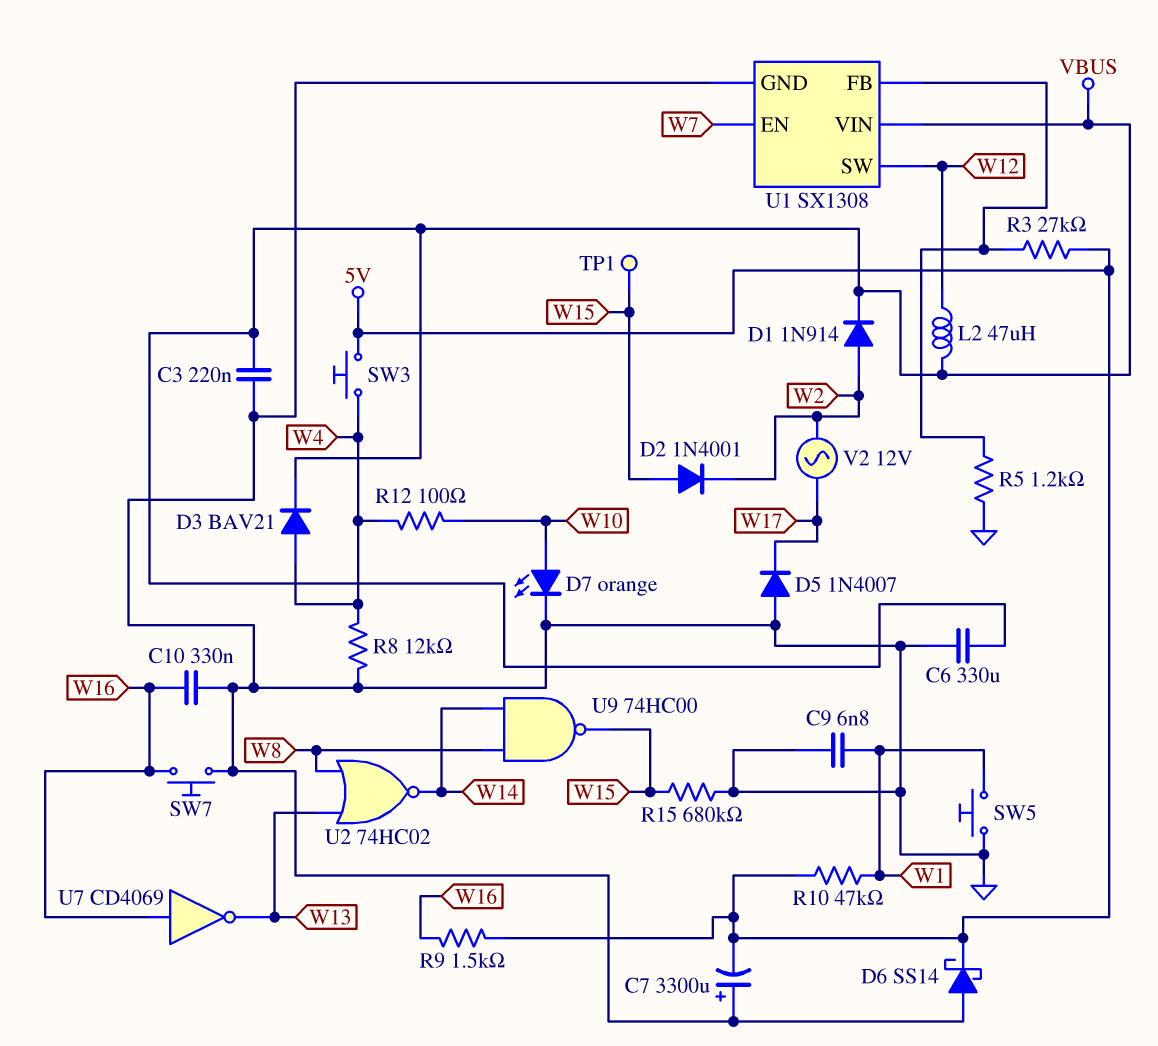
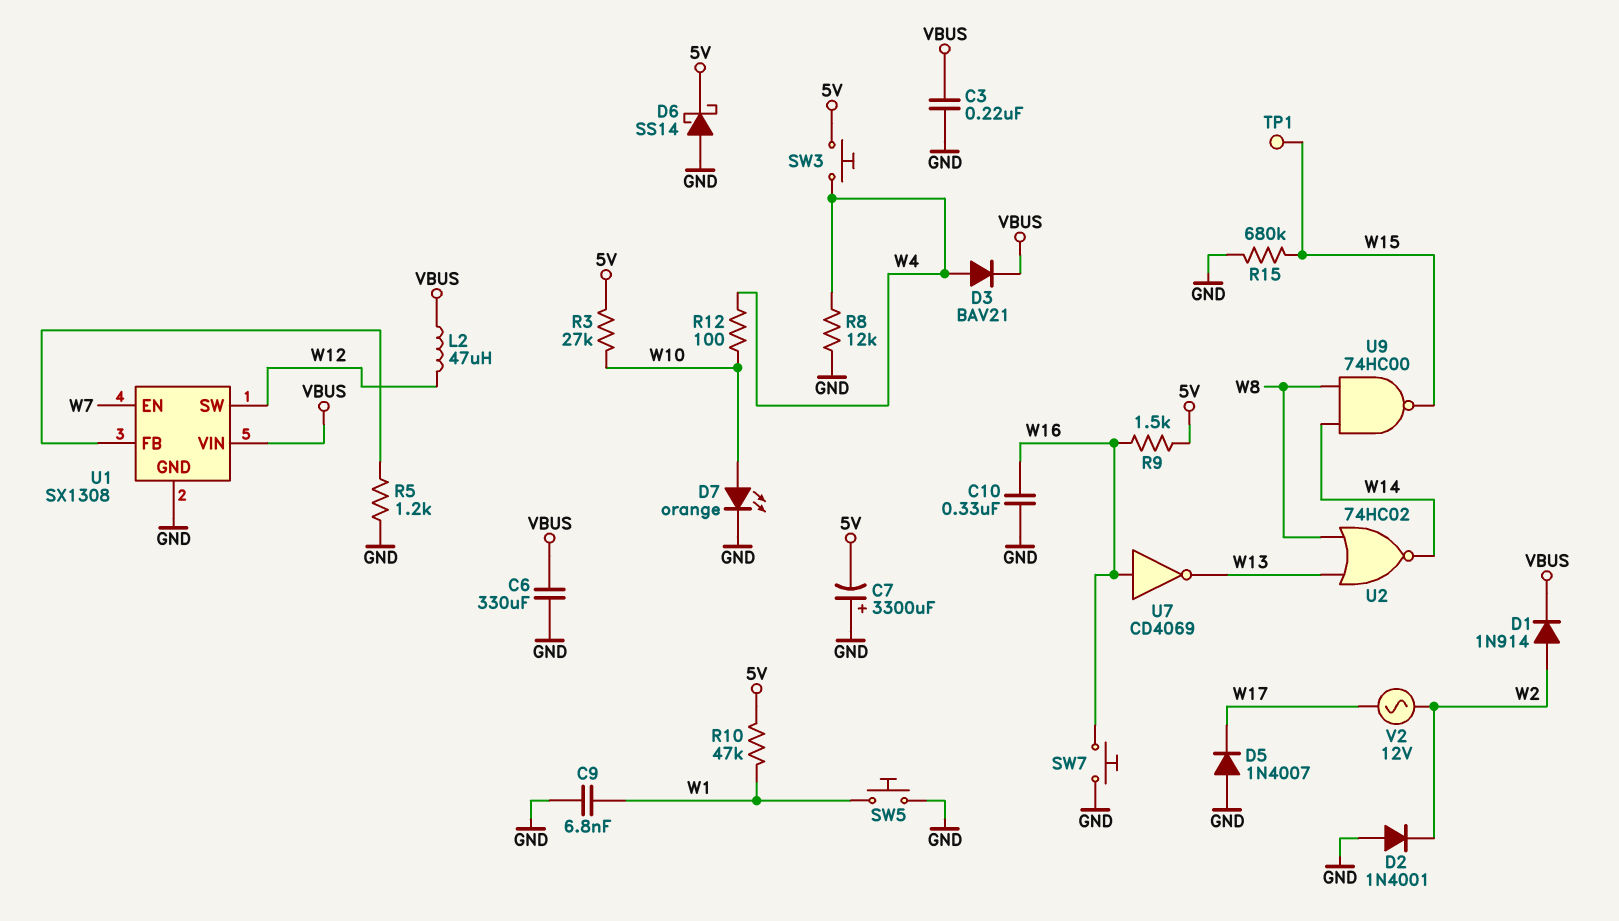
D2: diode 1N4001 (A W15, K W2) -> diode 1N4001 (A GND, K W2)
R3: 27k (5V, U1/FB) -> 27k (5V, W10)

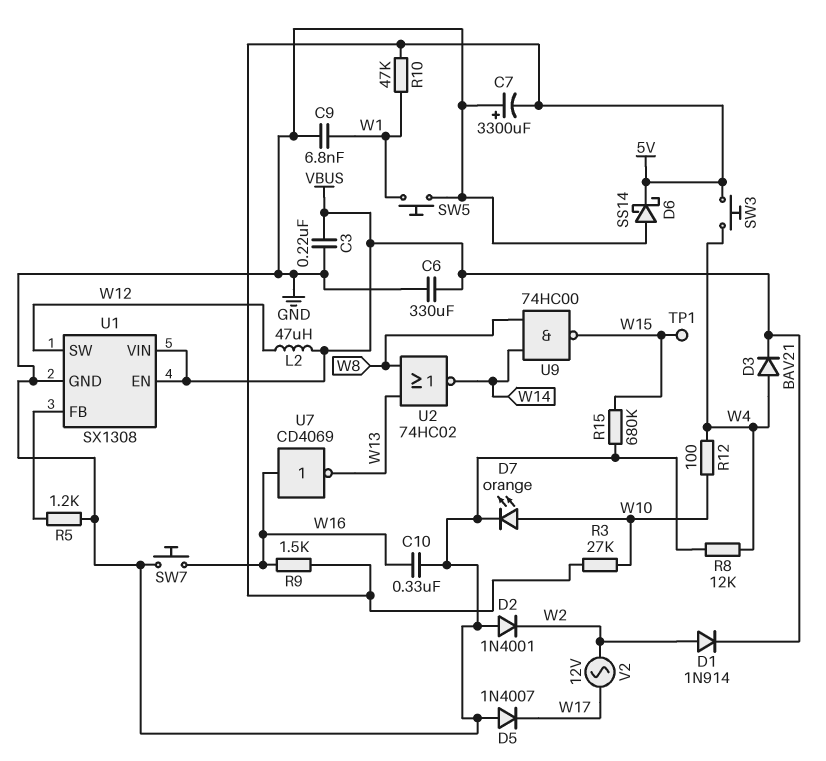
U1 pin EN: W7 -> VBUS

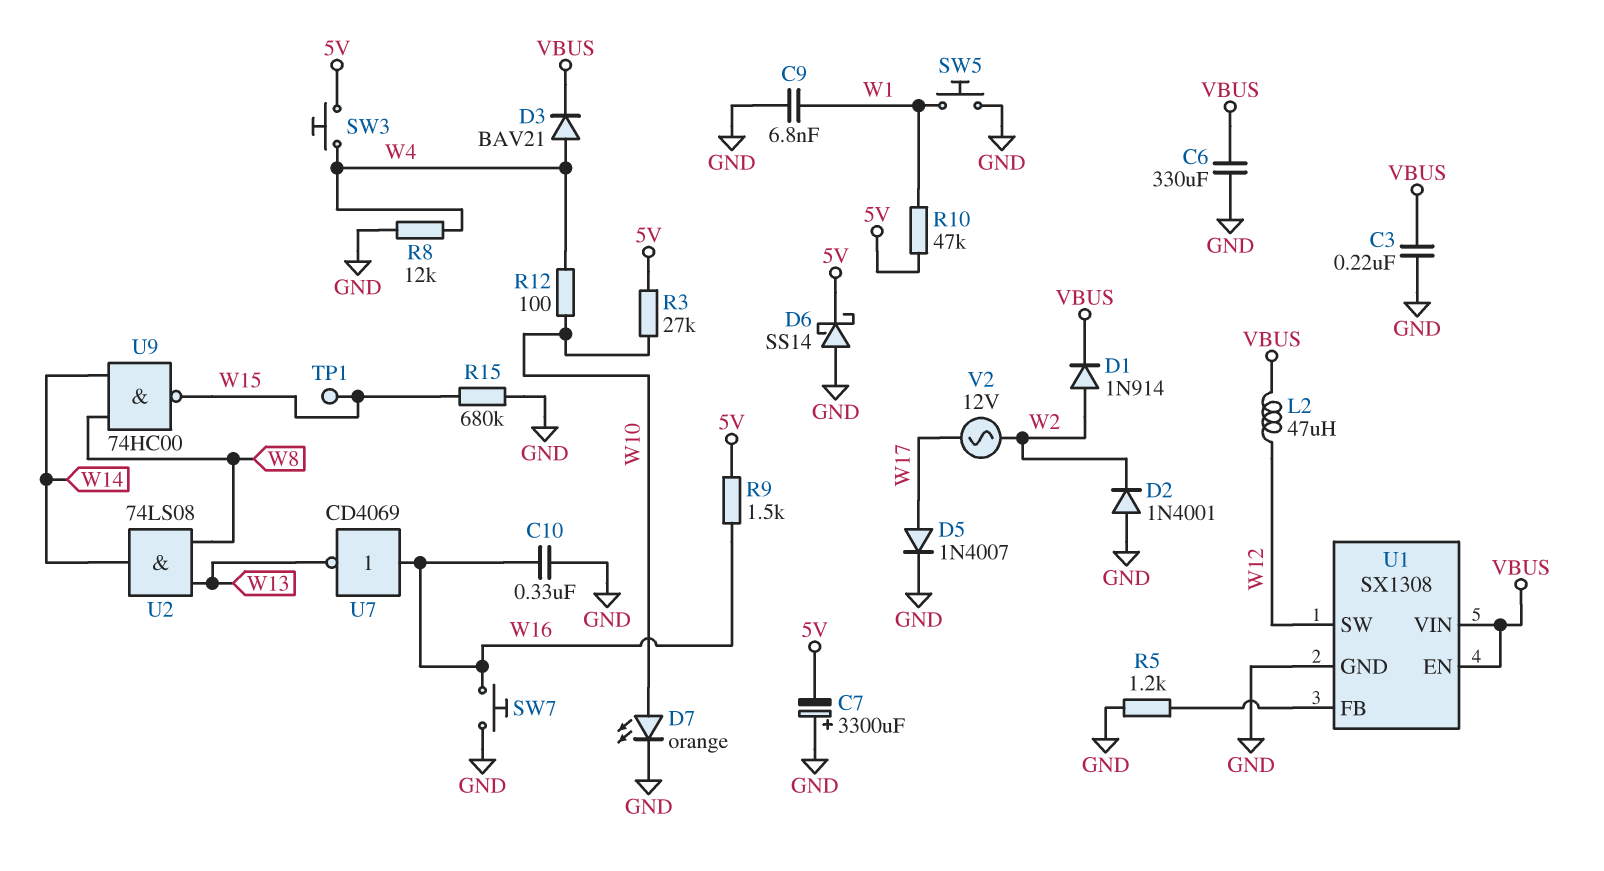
D5: diode 1N4007 (A GND, K W17) -> diode 1N4007 (A W17, K GND)
U2: NOR 74HC02 (in W8, in W13, out W14) -> AND 74LS08 (in W8, in W13, out W14)

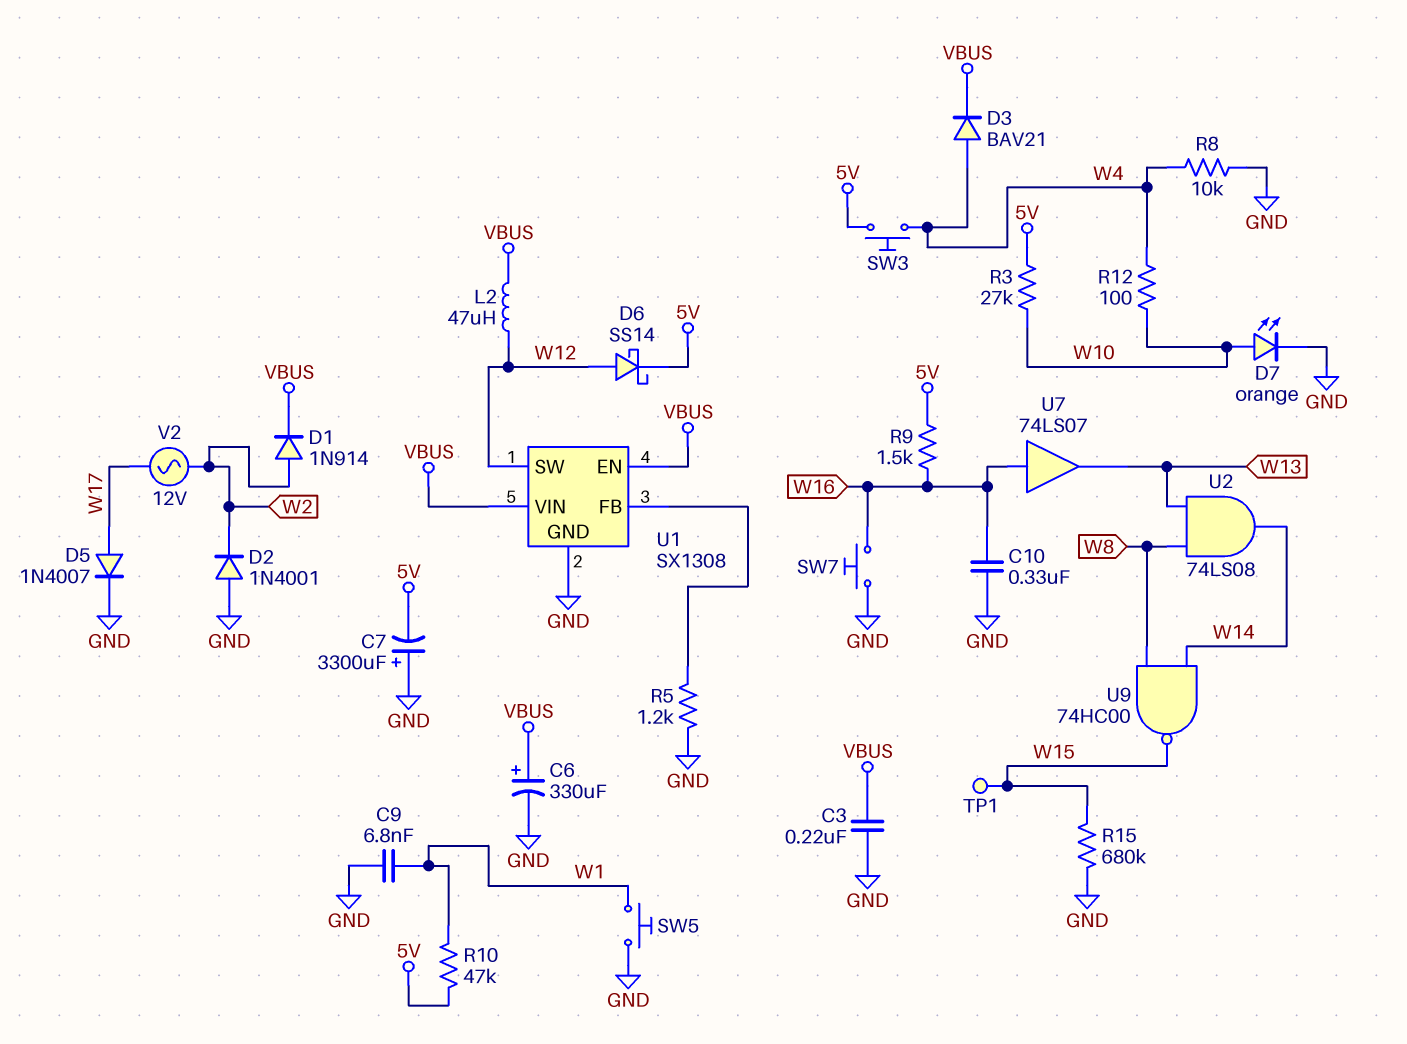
C6: 330uF (GND, VBUS) -> 330uF (plus VBUS, minus GND)
D6: schottky SS14 (A GND, K 5V) -> schottky SS14 (A W12, K 5V)
R8: 12k (GND, W4) -> 10k (GND, W4)
U7: NOT CD4069 (in W16, out W13) -> buffer 74LS07 (in W16, out W13)

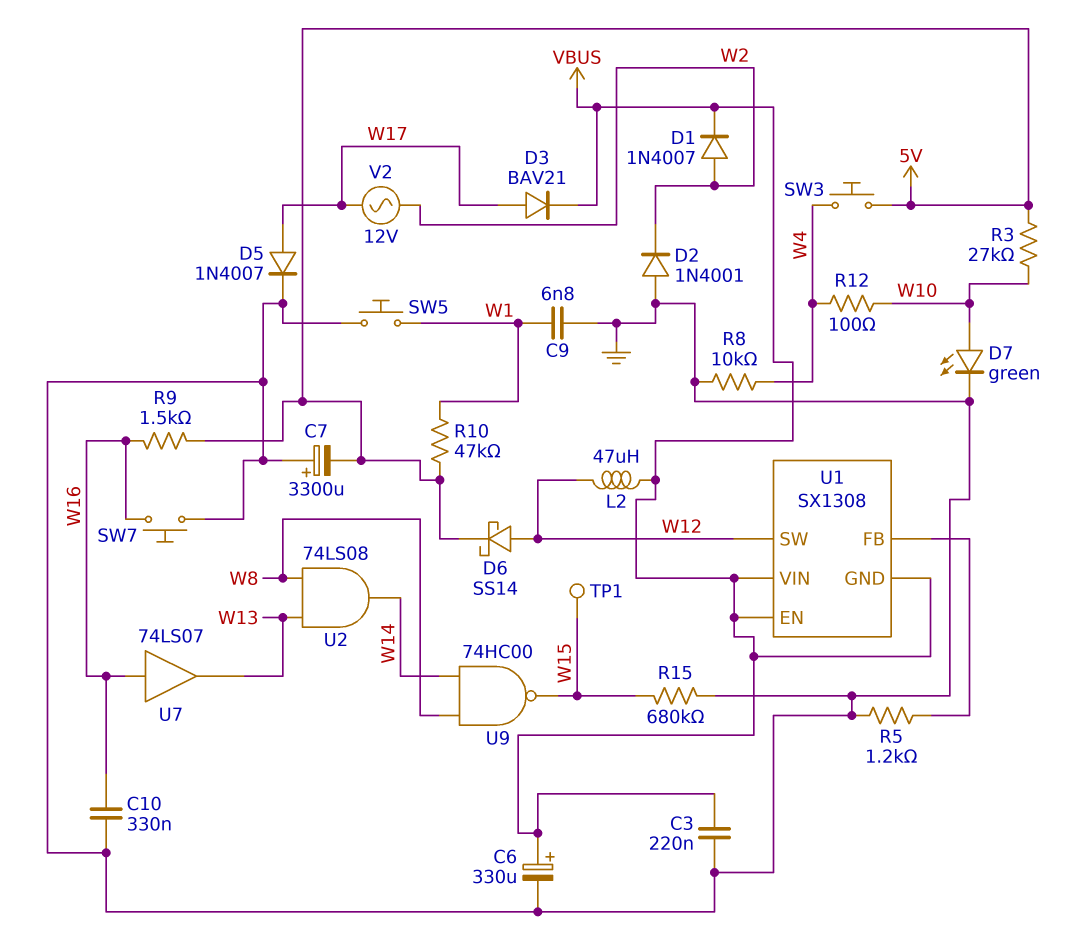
D1: diode 1N914 (A W2, K VBUS) -> diode 1N4007 (A W2, K VBUS)
D3: diode BAV21 (A W4, K VBUS) -> diode BAV21 (A W17, K VBUS)
D7: LED orange (A W10, K GND) -> LED green (A W10, K GND)
U1 pin GND: GND -> VBUS

